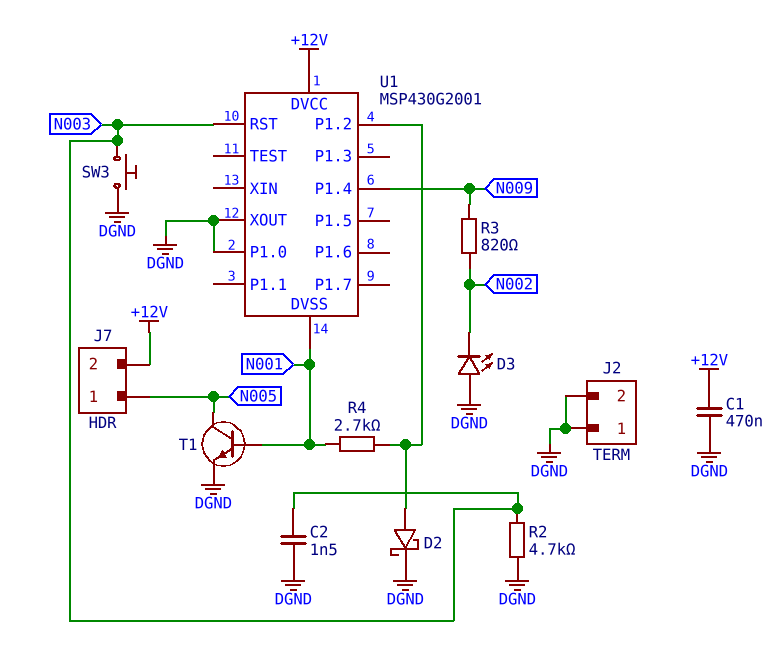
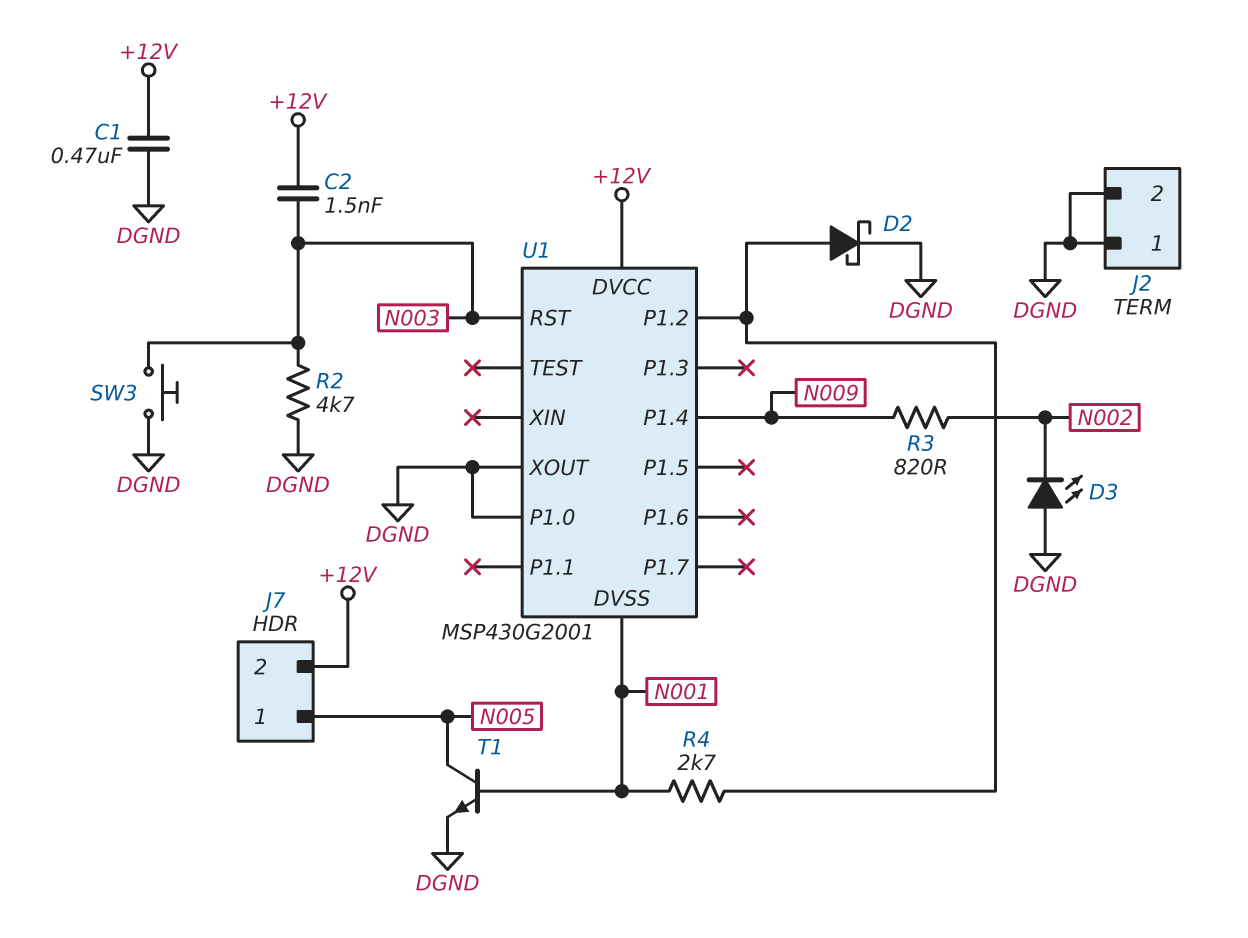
C2: 1.5nF (DGND, N003) -> 1.5nF (+12V, N003)

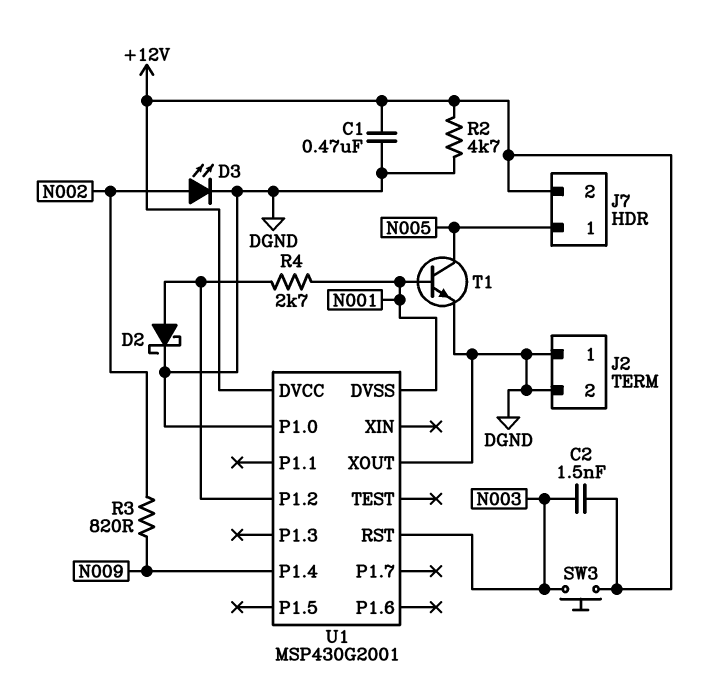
D3: LED (A DGND, K N002) -> LED (A N002, K DGND)
R2: 4.7k (DGND, N003) -> 4.7k (+12V, DGND)
SW3: button (DGND, N003) -> button (+12V, N003)

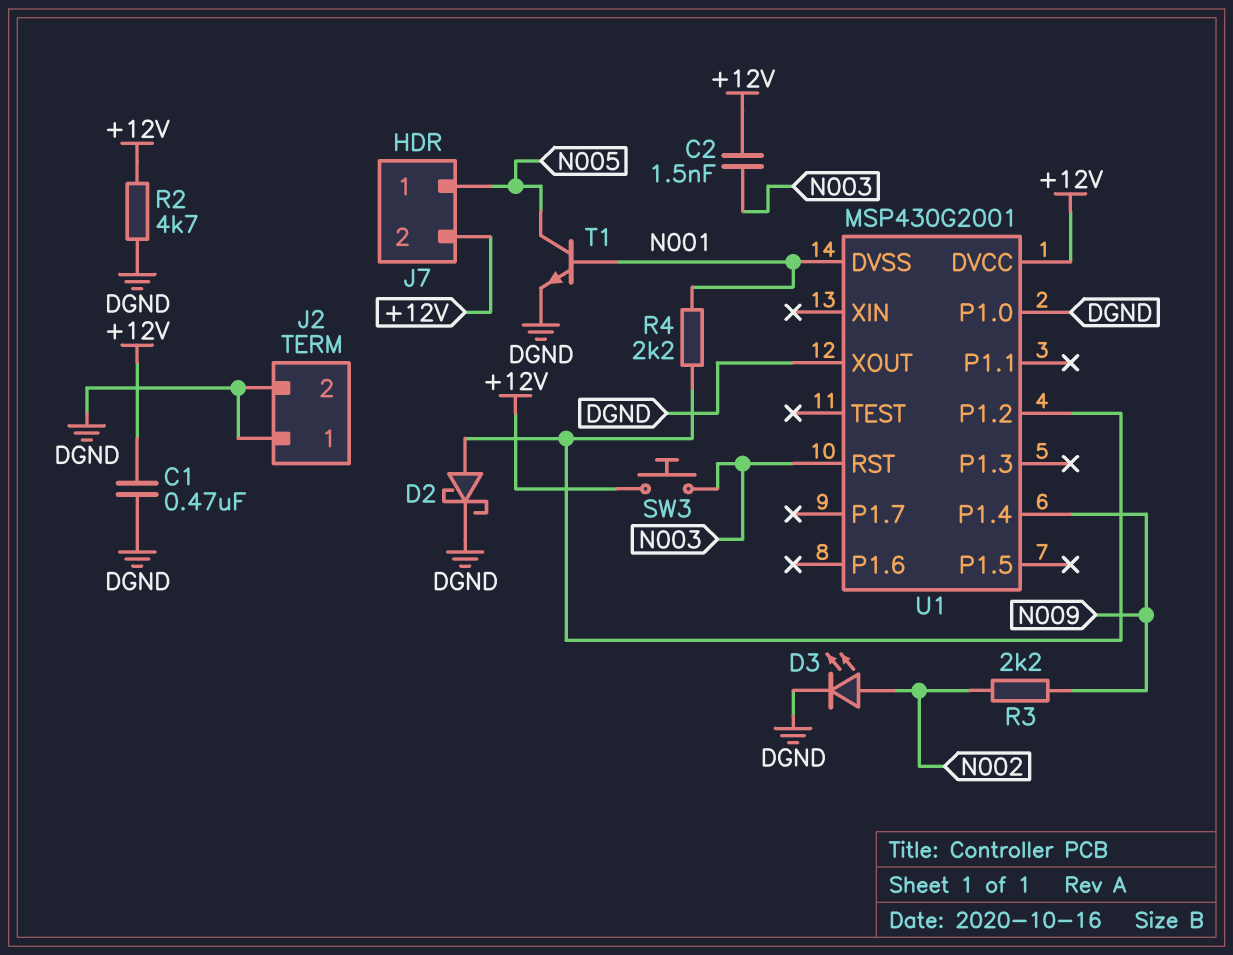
R3: 820 (N002, N009) -> 2.2k (N002, N009)
R4: 2.7k (N001, U1/P1.2) -> 2.2k (N001, U1/P1.2)

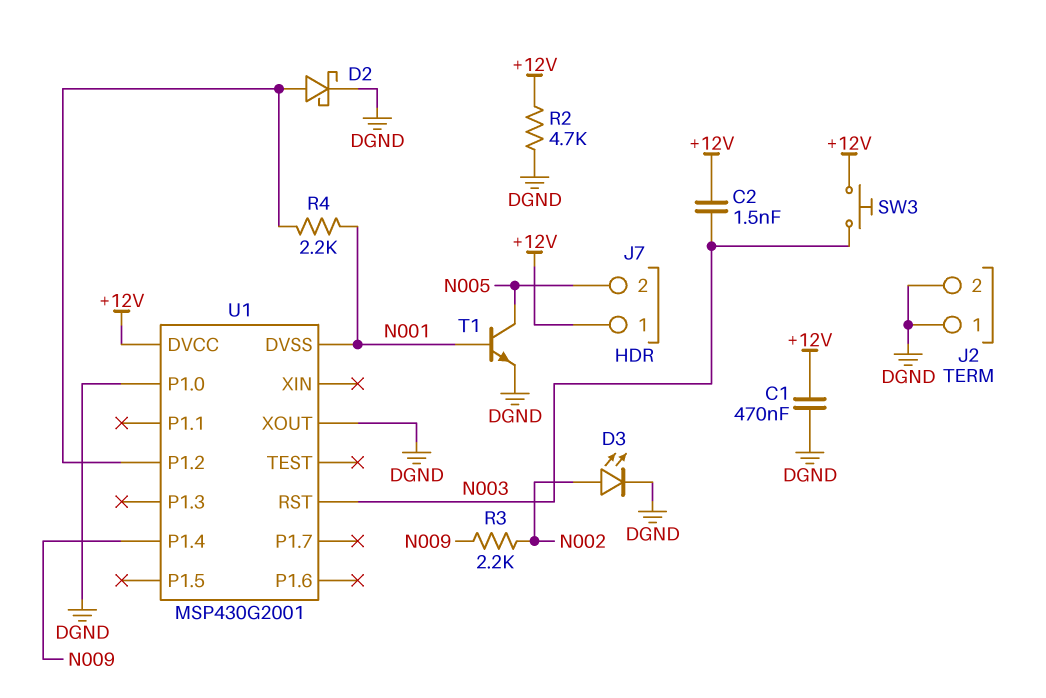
J7 pin 1: N005 -> +12V
J7 pin 2: +12V -> N005

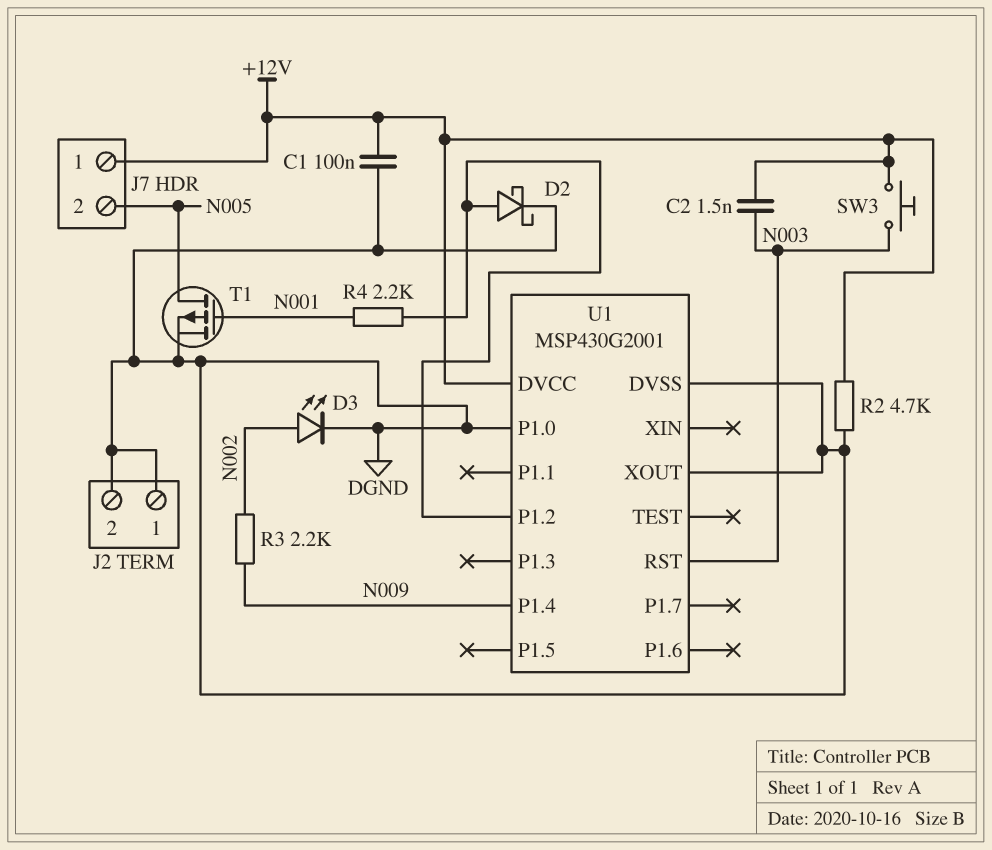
C1: 470nF (+12V, DGND) -> 100nF (+12V, DGND)
T1: NPN (B N001, C N005, E DGND) -> PMOS (G N001, D N005, S DGND)
U1 pin DVSS: N001 -> DGND

